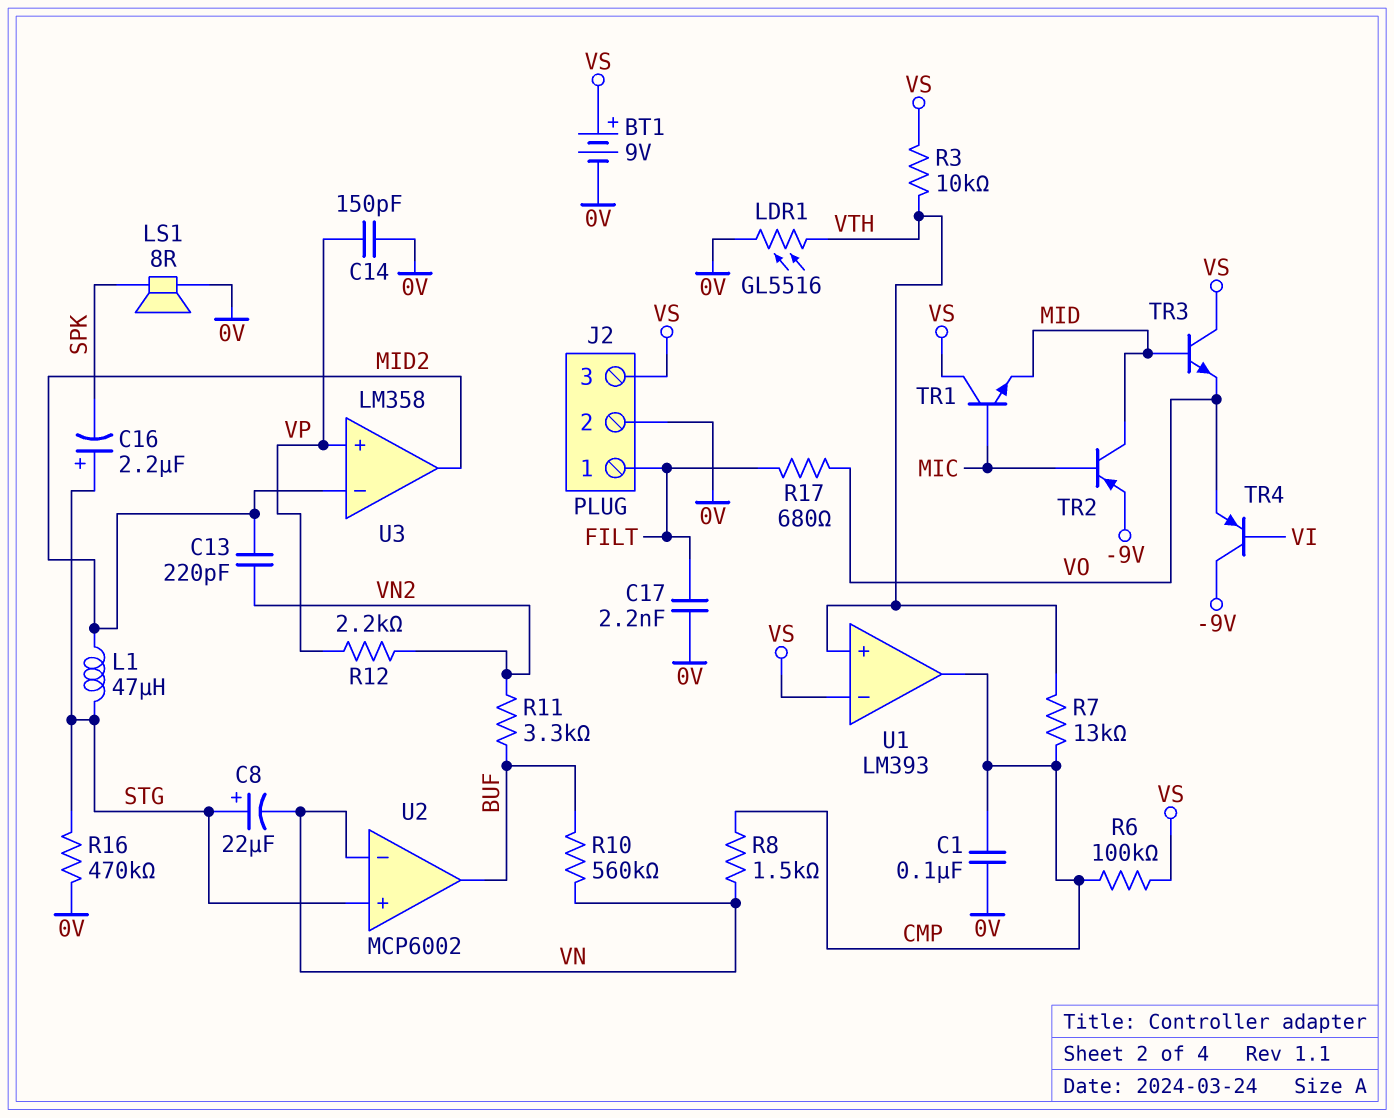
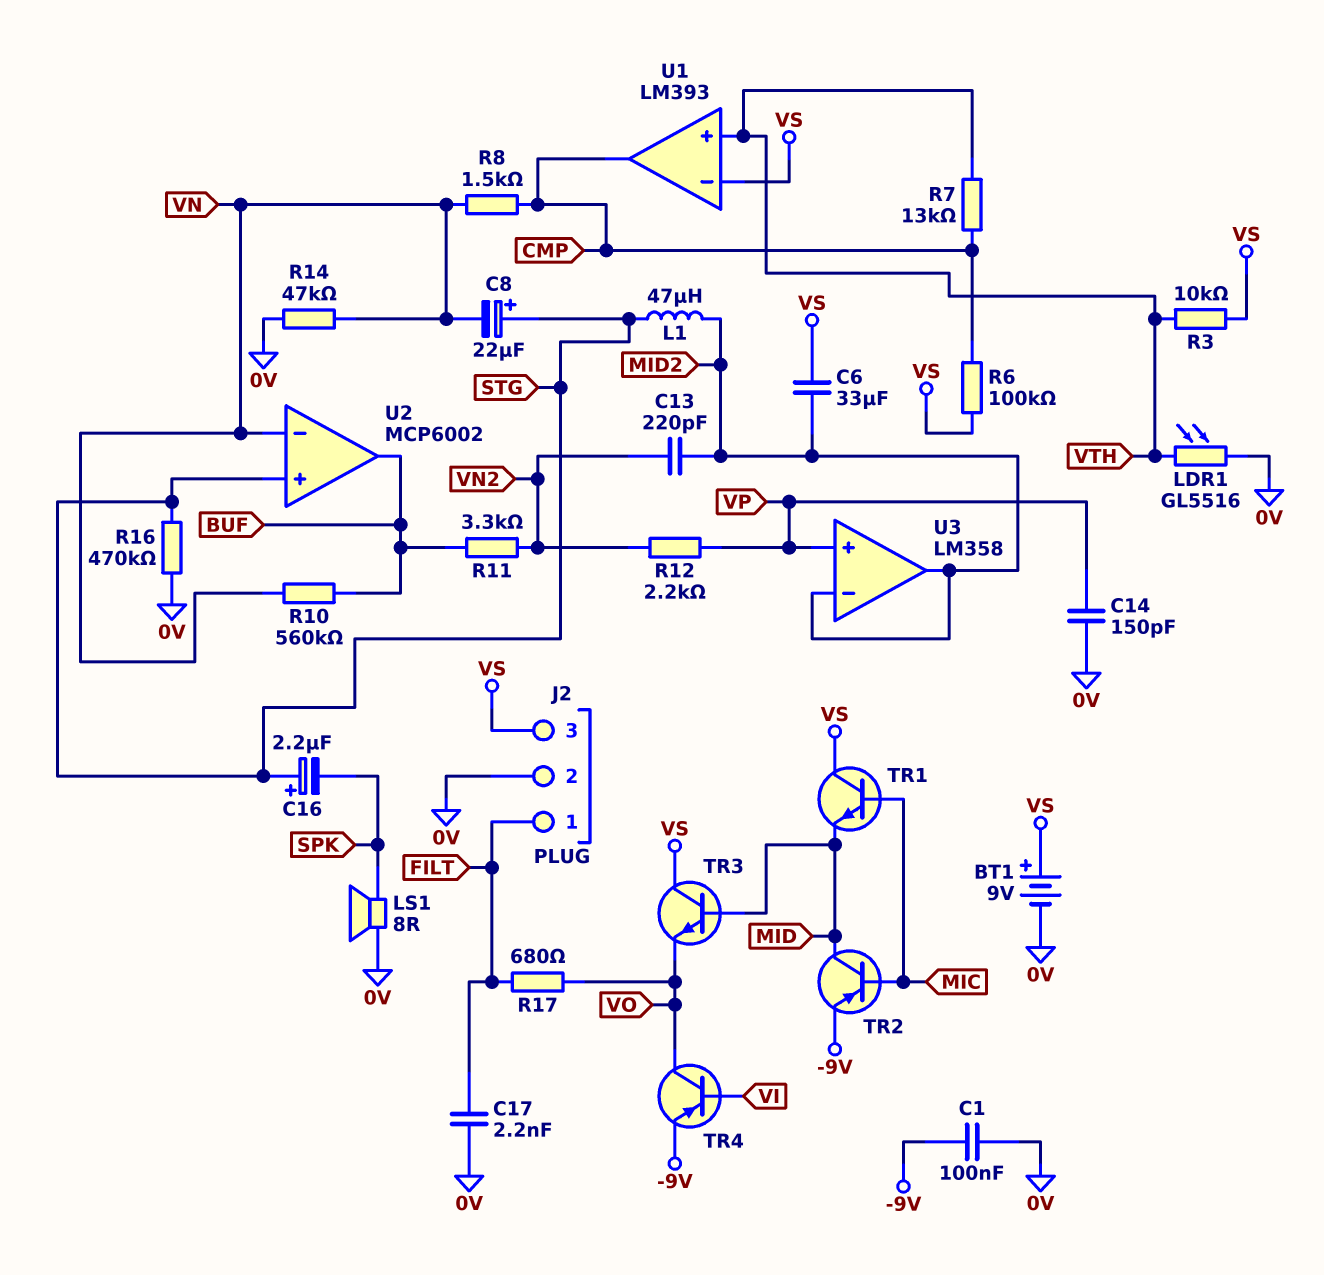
C1: 100nF (0V, CMP) -> 100nF (-9V, 0V)
C6: none -> 33uF (MID2, VS)
R14: none -> 47k (0V, VN)
TR4: PNP (B VI, C -9V, E VO) -> PNP (B VI, C VO, E -9V)

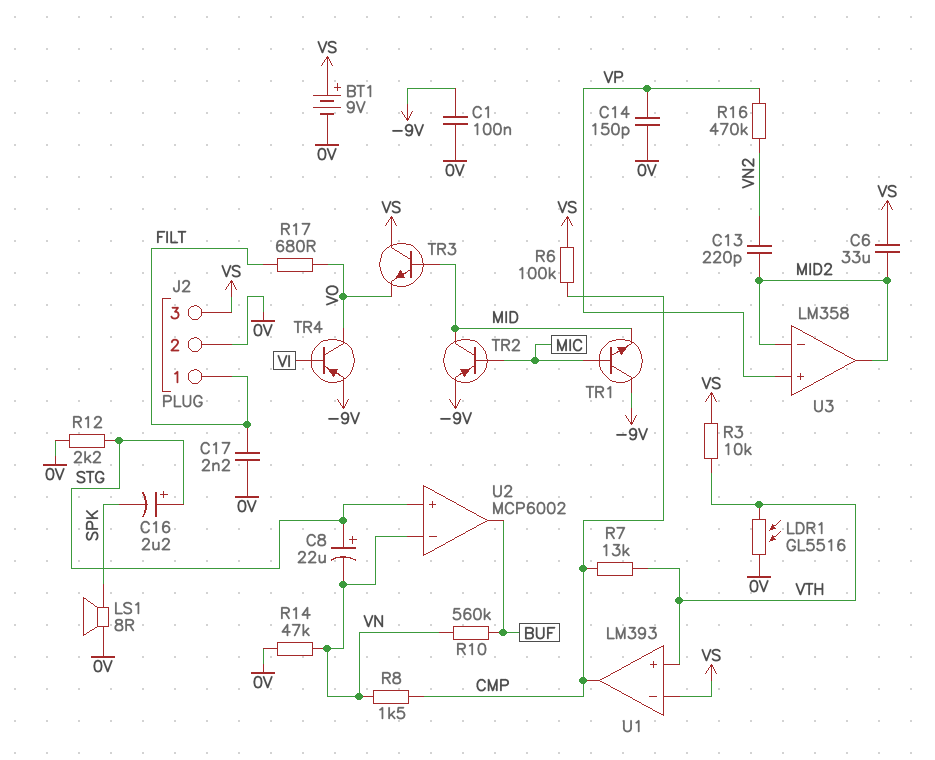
L1: 47uH (MID2, STG) -> none
R11: 3.3k (BUF, VN2) -> none
R12: 2.2k (VN2, VP) -> 2.2k (0V, STG)
R16: 470k (0V, STG) -> 470k (VN2, VP)
TR1: NPN (B MIC, C VS, E MID) -> NPN (B MIC, C -9V, E MID)

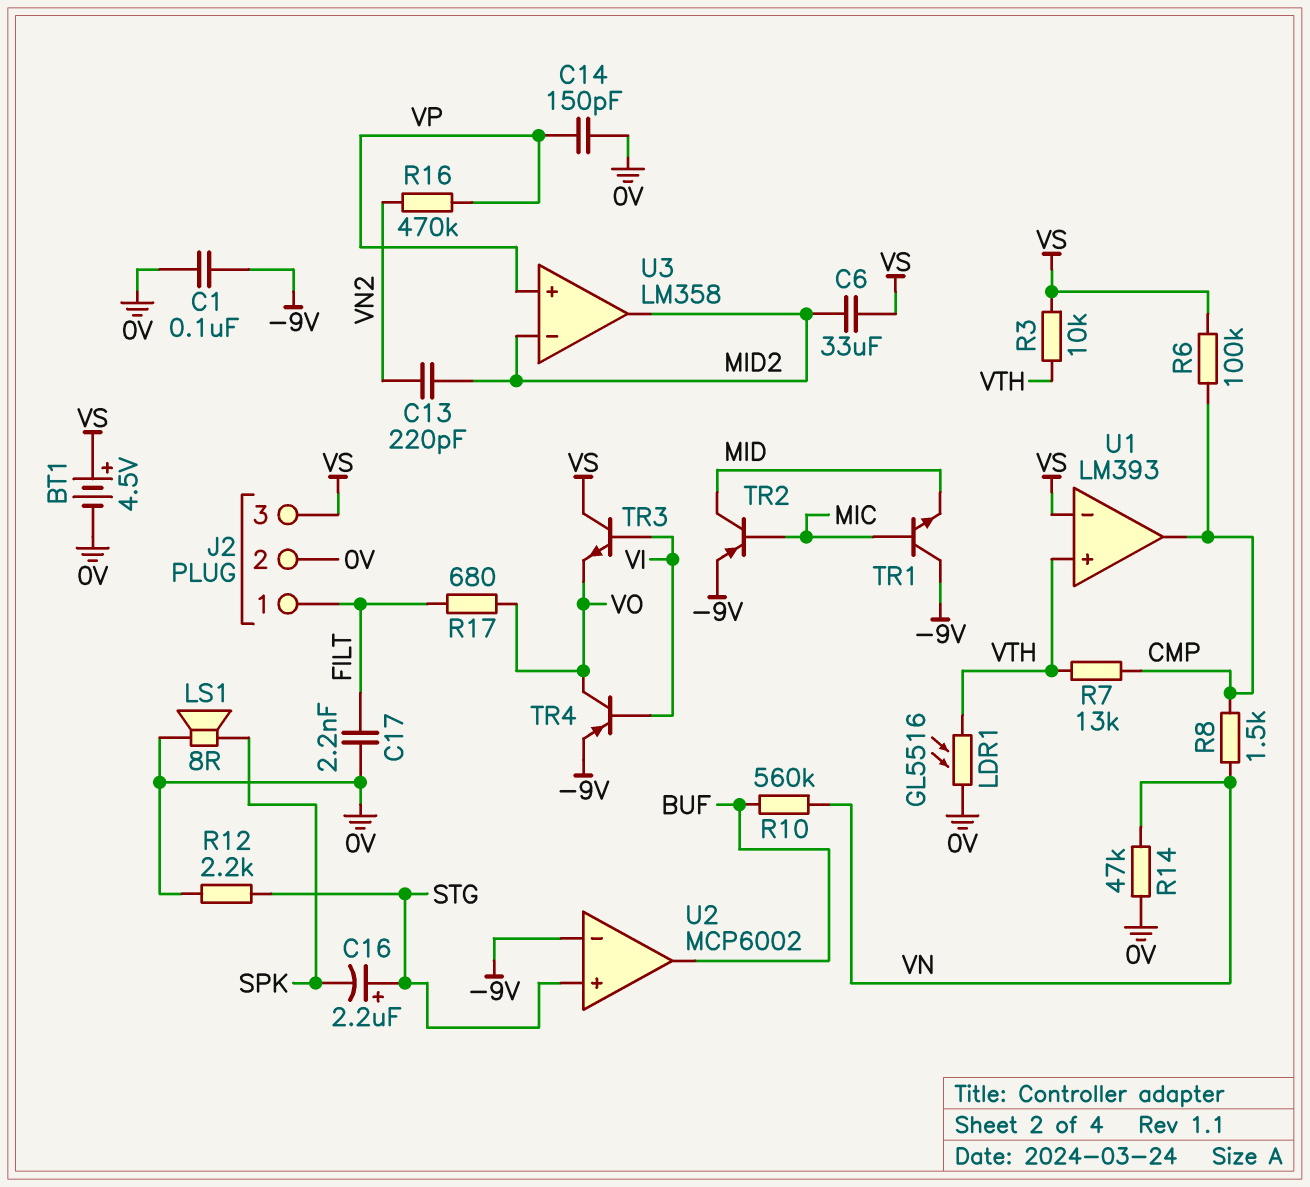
BT1: 9V (plus VS, minus 0V) -> 4.5V (plus VS, minus 0V)
C8: 22uF (plus STG, minus VN) -> none
TR3: NPN (B MID, C VS, E VO) -> NPN (B VI, C VS, E VO)
U2 pin in-: VN -> -9V

